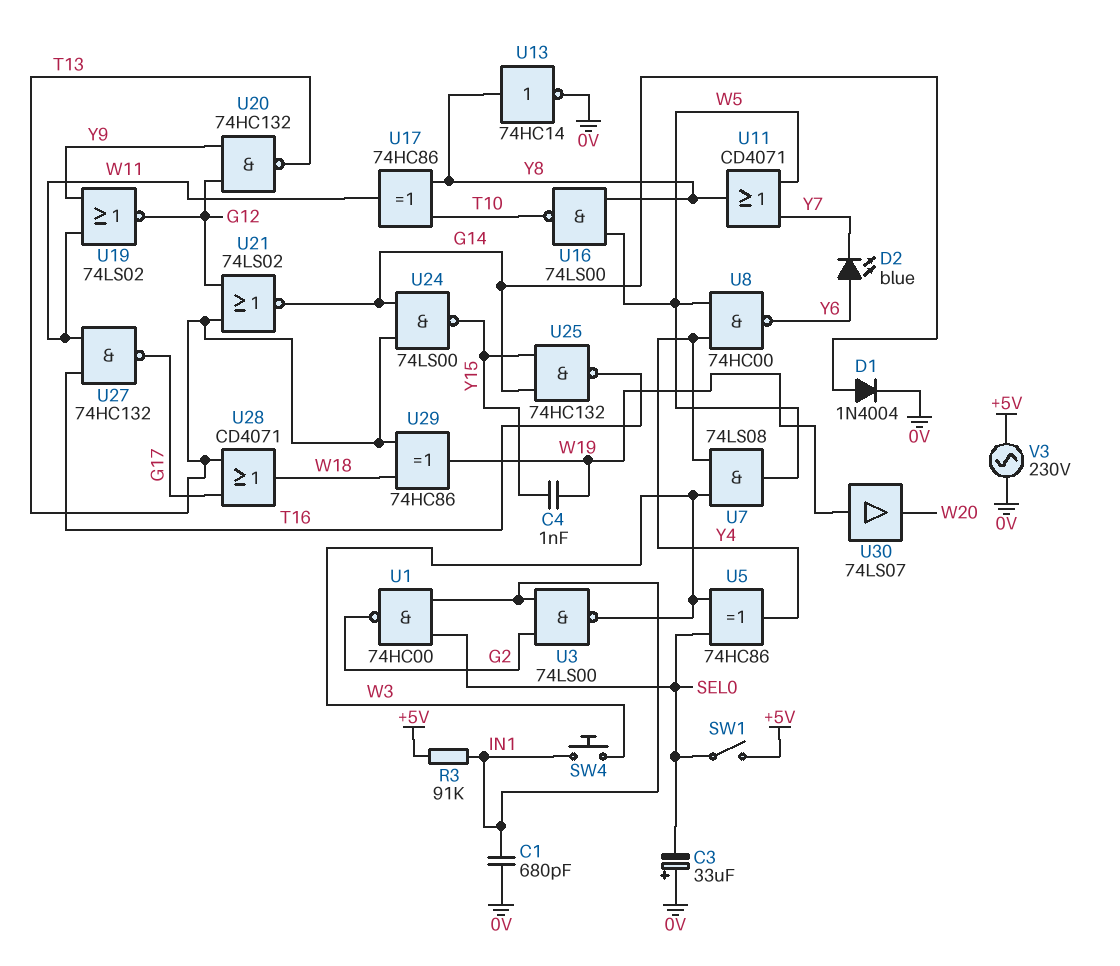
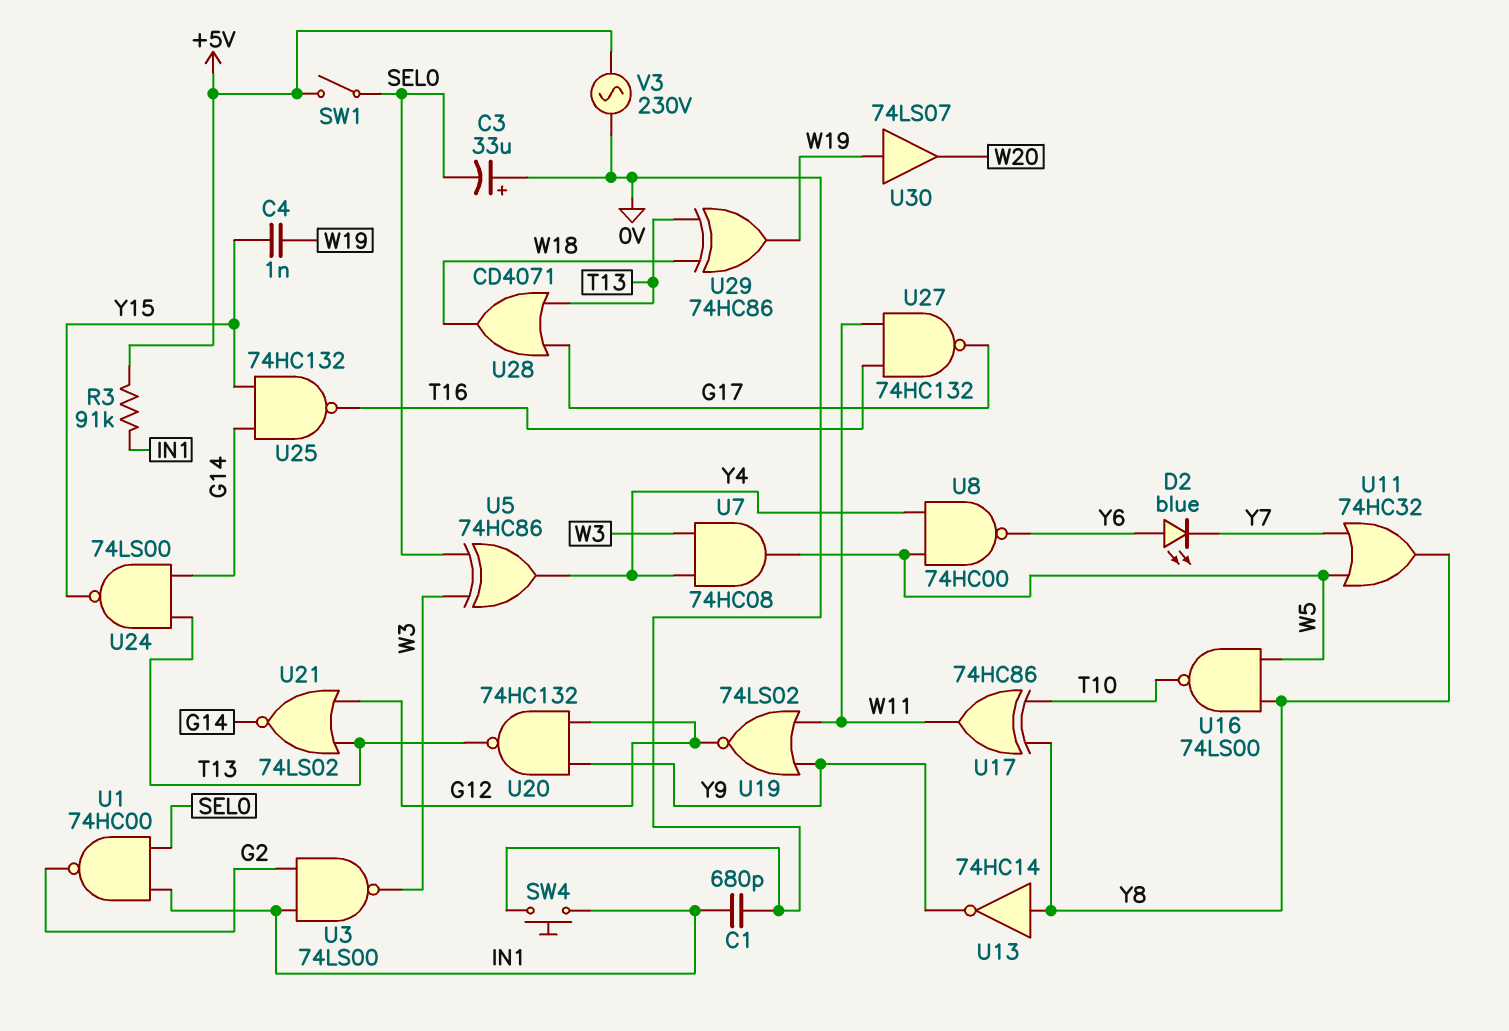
D1: diode 1N4004 (A G14, K 0V) -> none
SW4: button (IN1, W3) -> button (0V, IN1)
U7: AND 74LS08 (in W3, in Y4, out W5) -> AND 74HC08 (in W3, in Y4, out W5)
U11: OR CD4071 (in W5, in Y7, out Y8) -> OR 74HC32 (in W5, in Y7, out Y8)
U13: NOT 74HC14 (in Y8, out 0V) -> NOT 74HC14 (in Y8, out Y9)

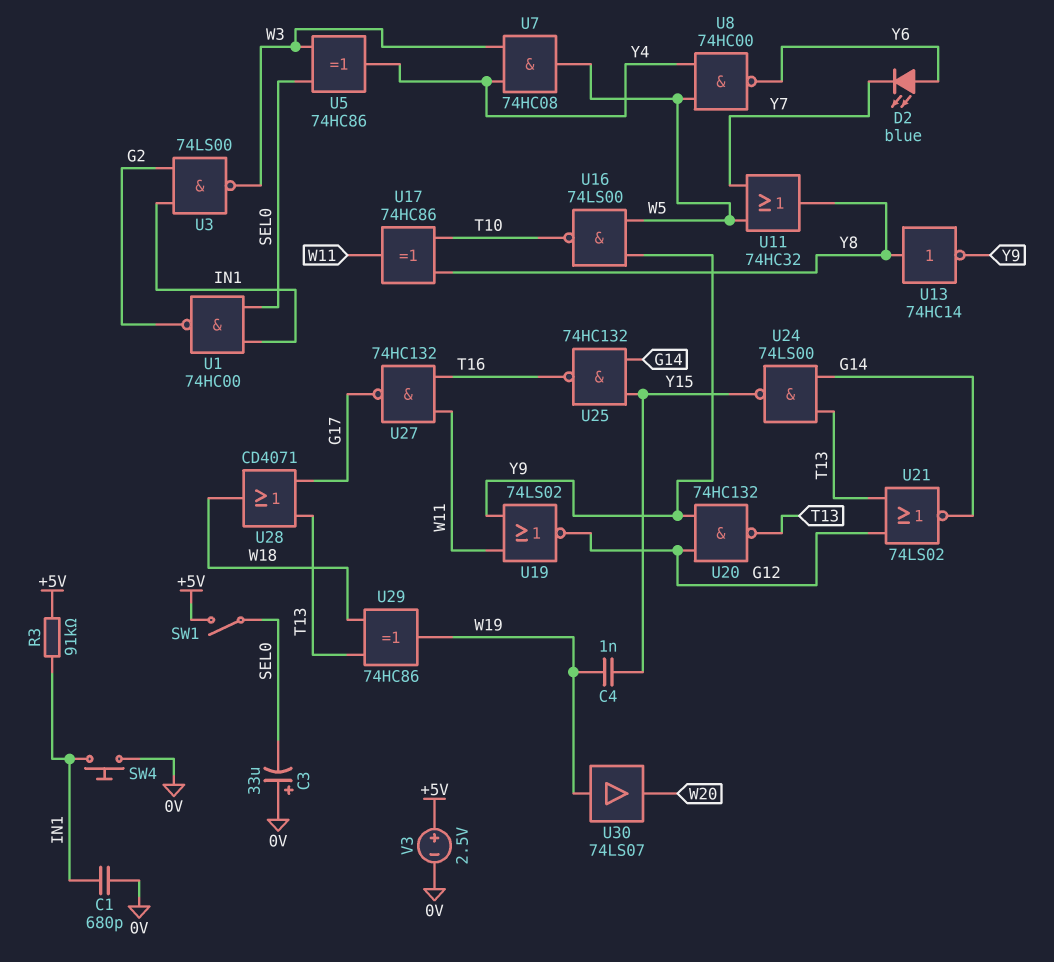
U16: NAND 74LS00 (in W5, in Y8, out T10) -> NAND 74LS00 (in W5, in Y9, out T10)
V3: AC 230V (+5V, 0V) -> 2.5V (plus +5V, minus 0V)

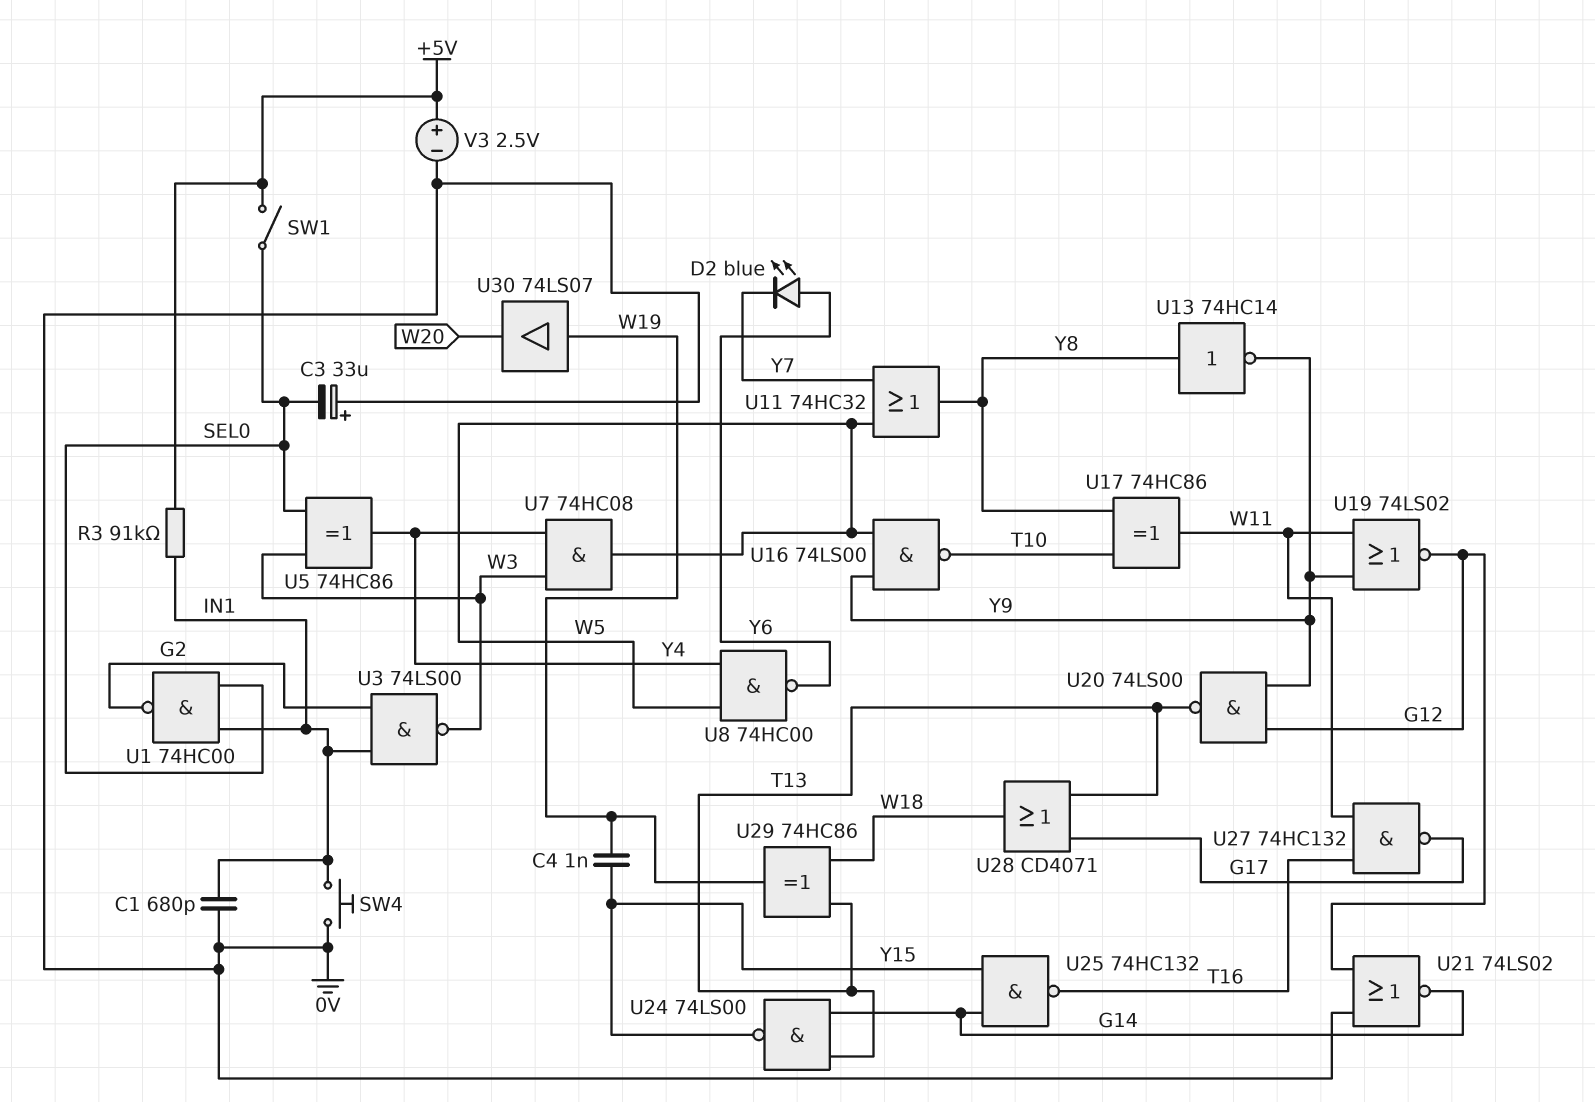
U20: NAND 74HC132 (in G12, in Y9, out T13) -> NAND 74LS00 (in G12, in Y9, out T13)
U21: NOR 74LS02 (in G12, in T13, out G14) -> NOR 74LS02 (in 0V, in G12, out G14)

